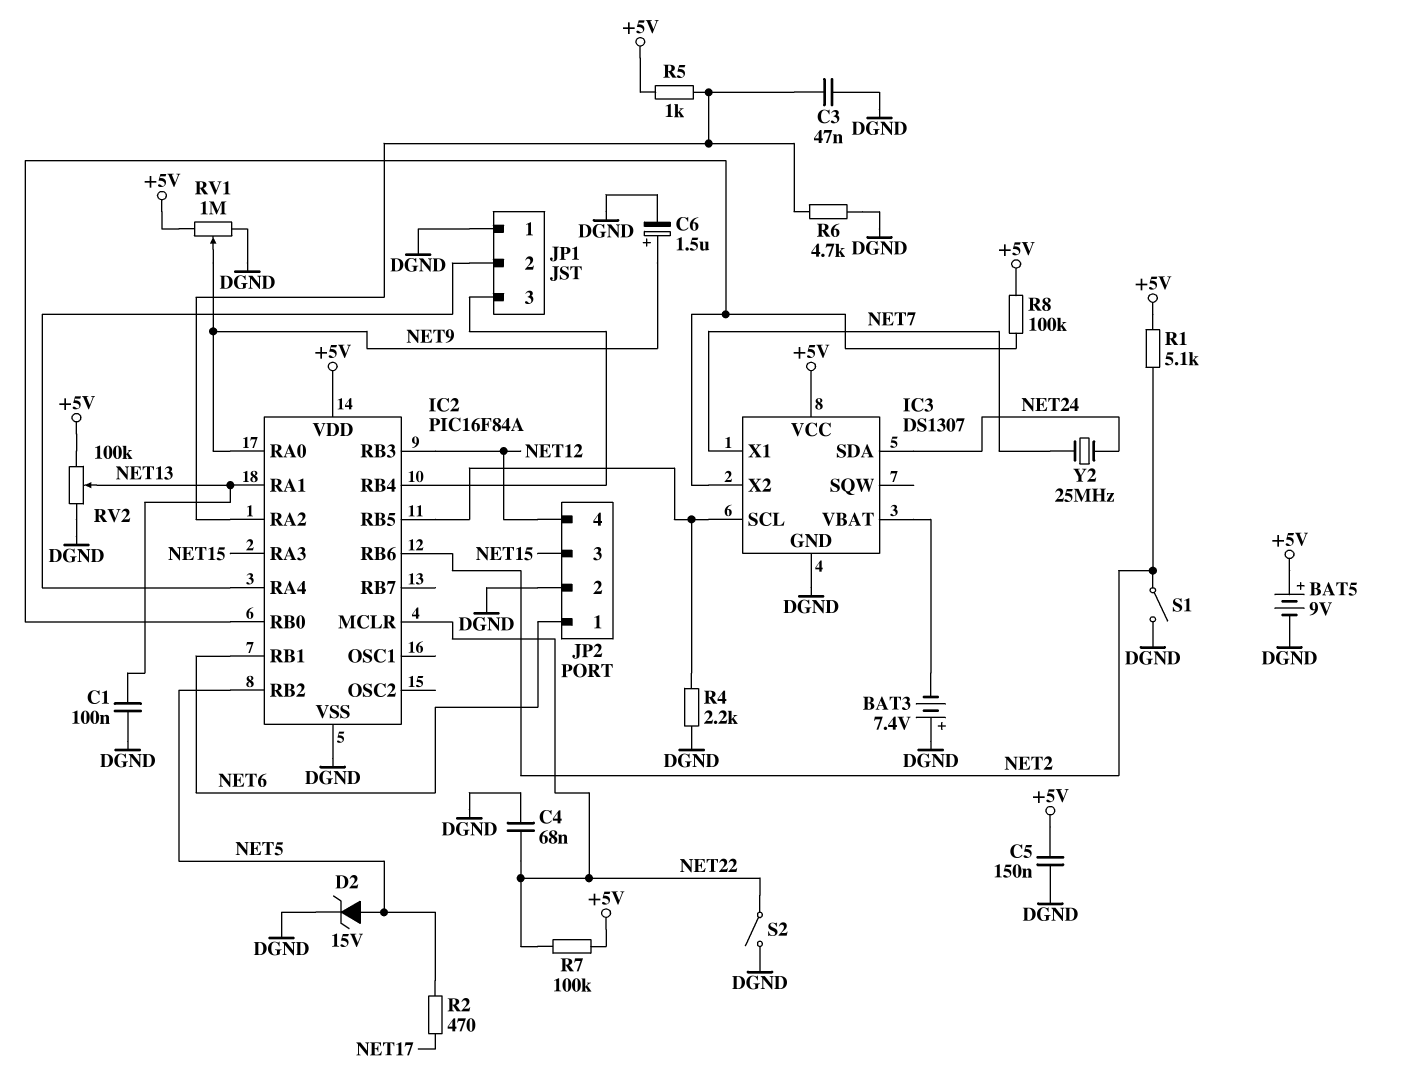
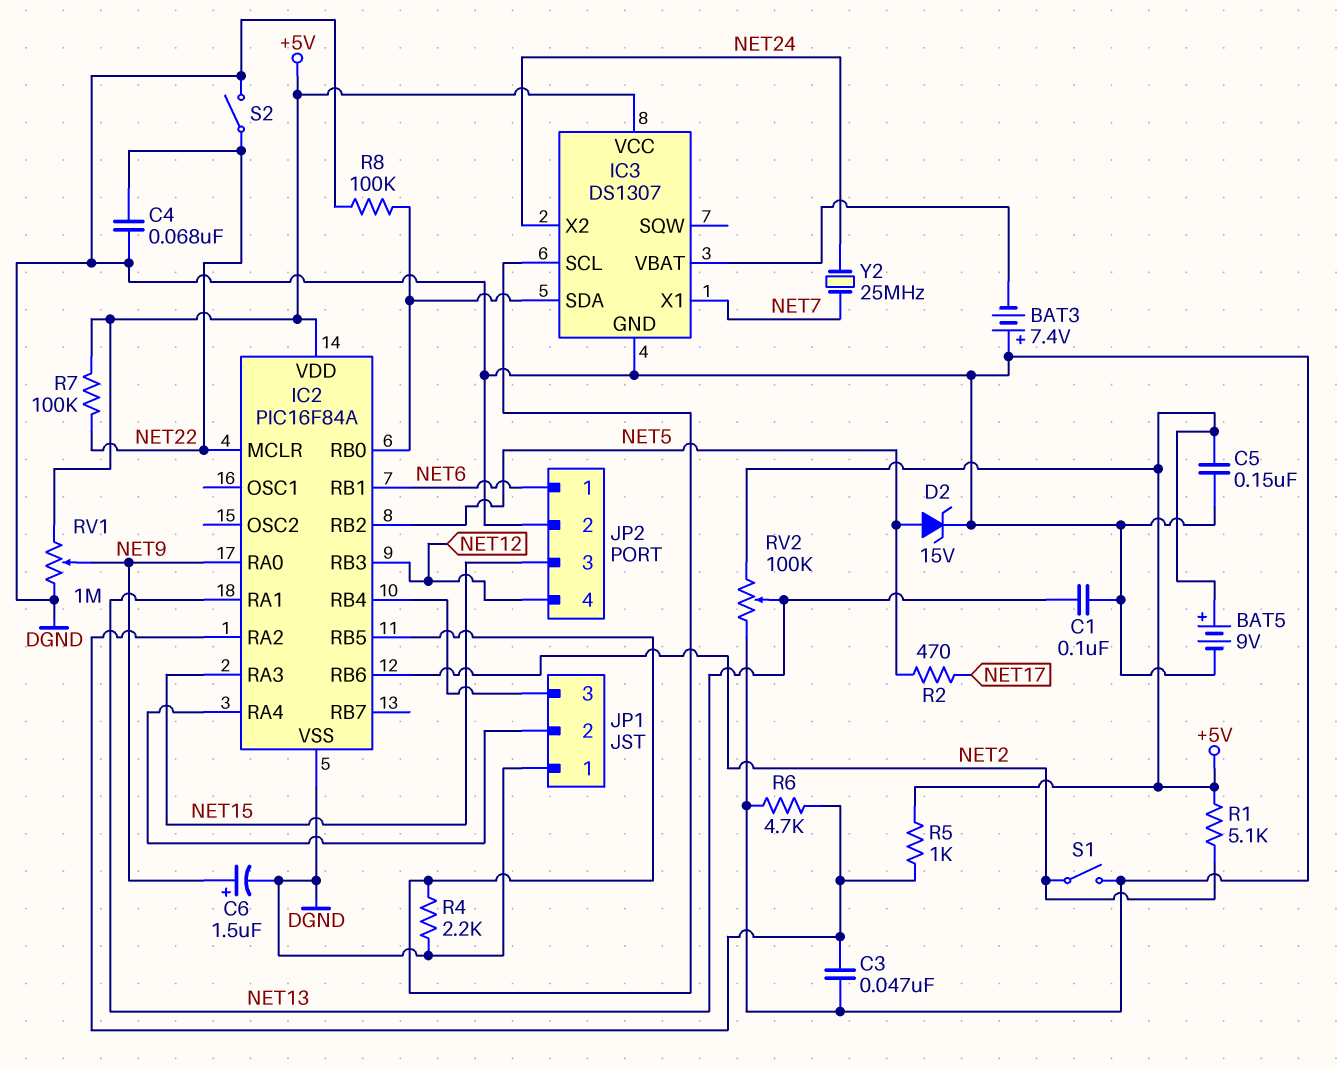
IC3 pin SDA: NET24 -> IC2/RB0
IC3 pin X2: IC2/RB0 -> NET24
R8: 100k (+5V, IC2/RB0) -> 100k (DGND, IC2/RB0)

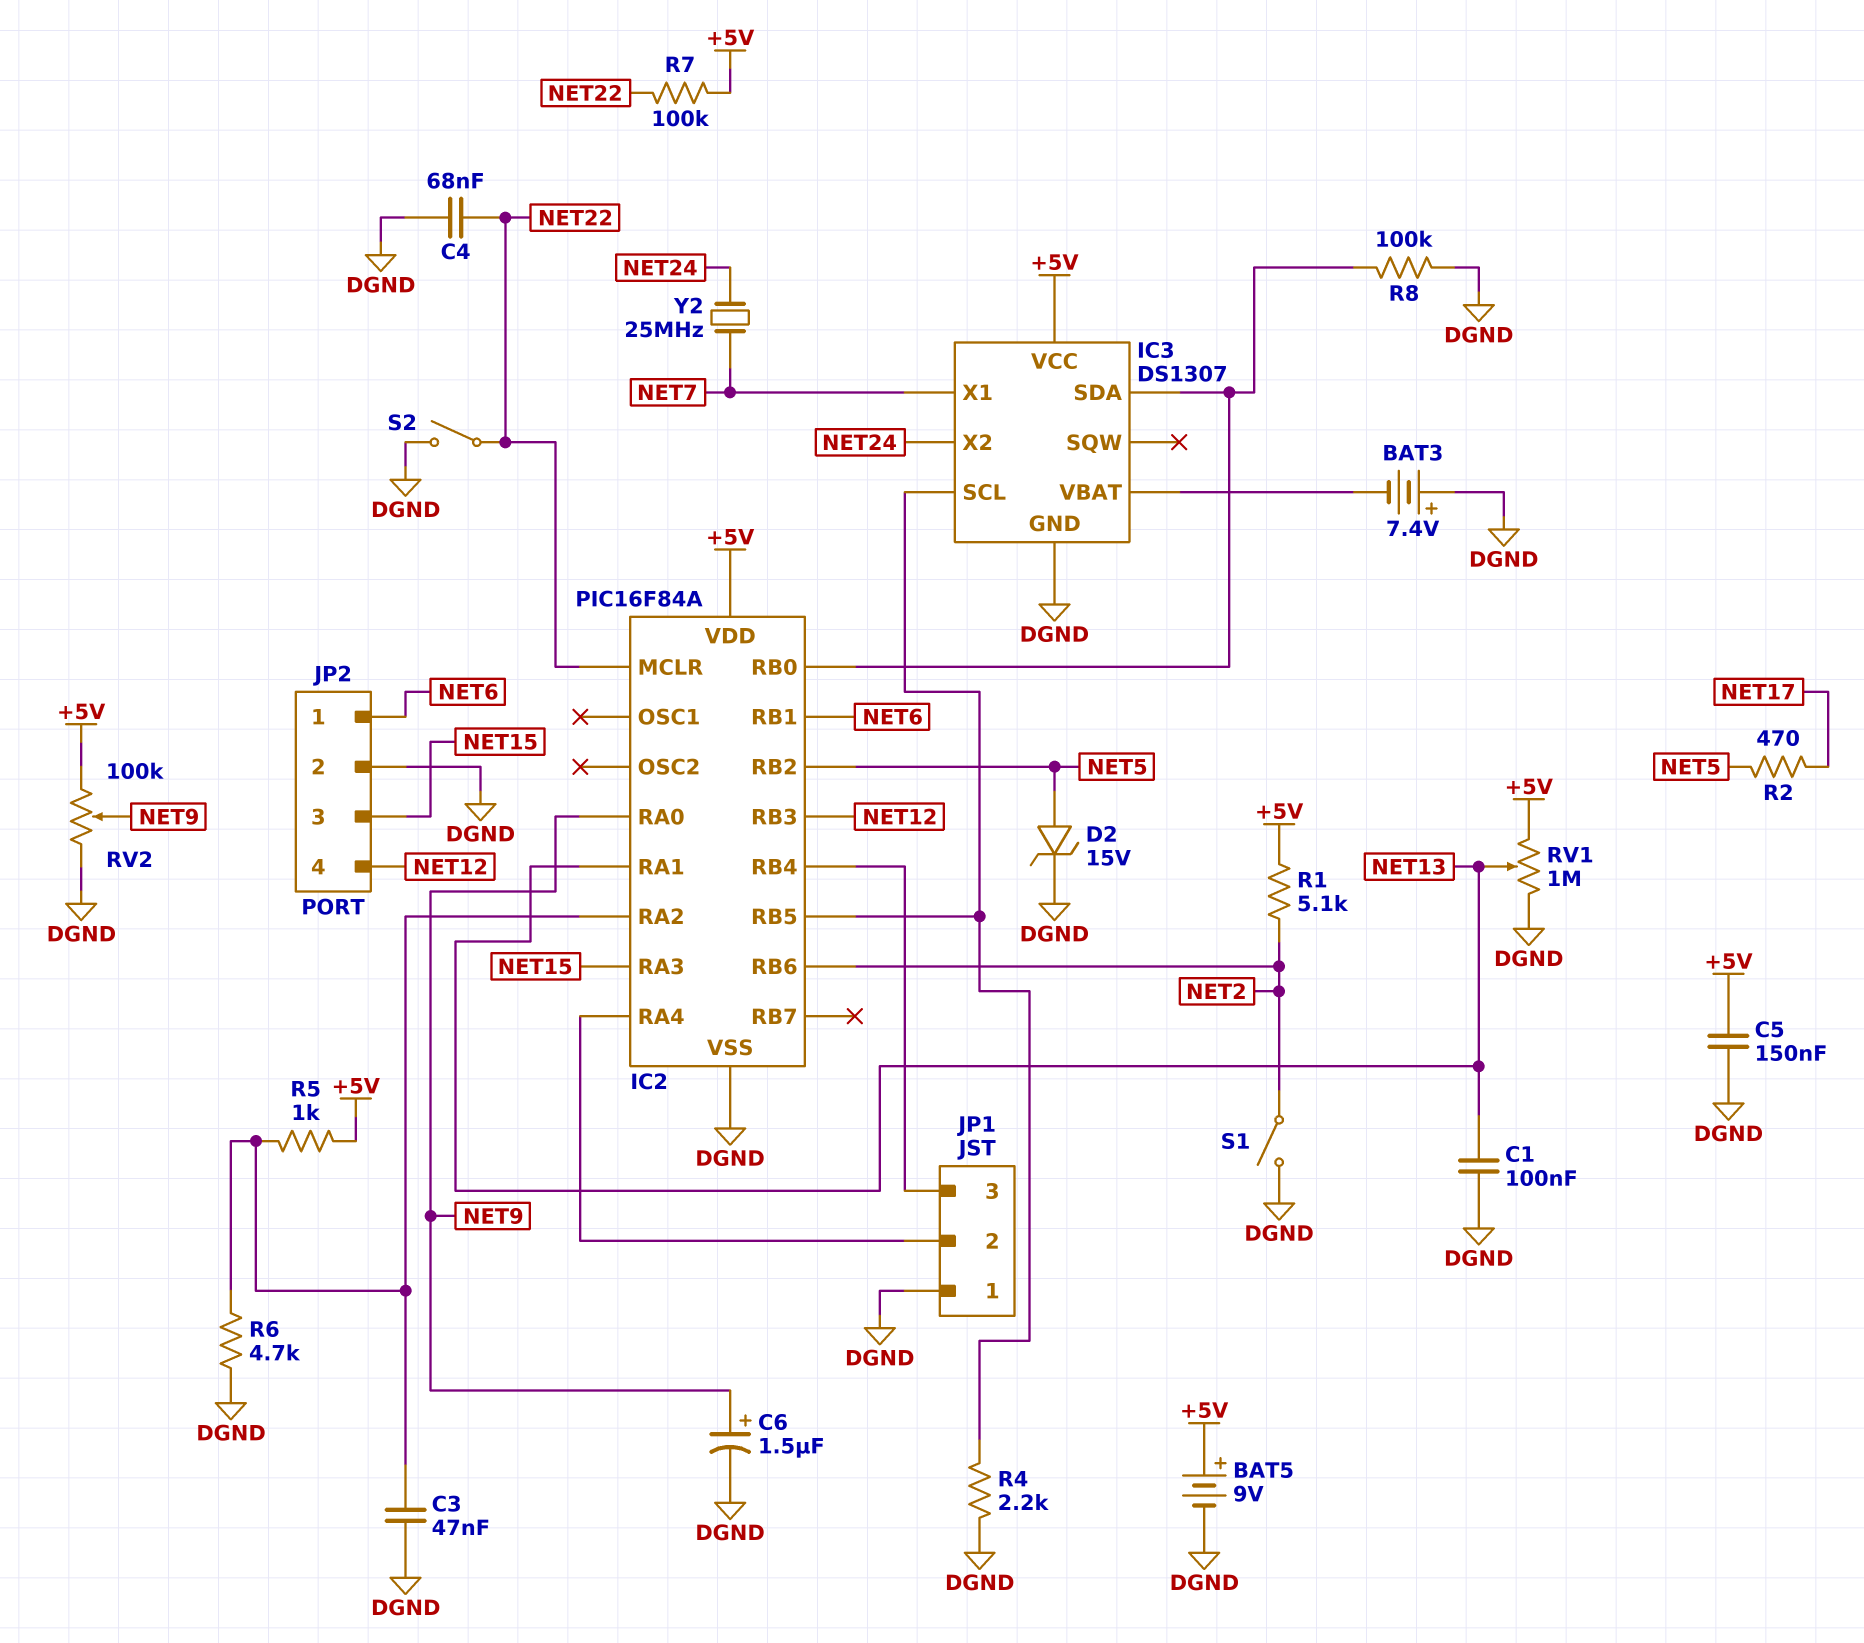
RV1: 1M (+5V, DGND, wiper NET9) -> 1M (+5V, DGND, wiper NET13)
RV2: 100k (+5V, DGND, wiper NET13) -> 100k (+5V, DGND, wiper NET9)

